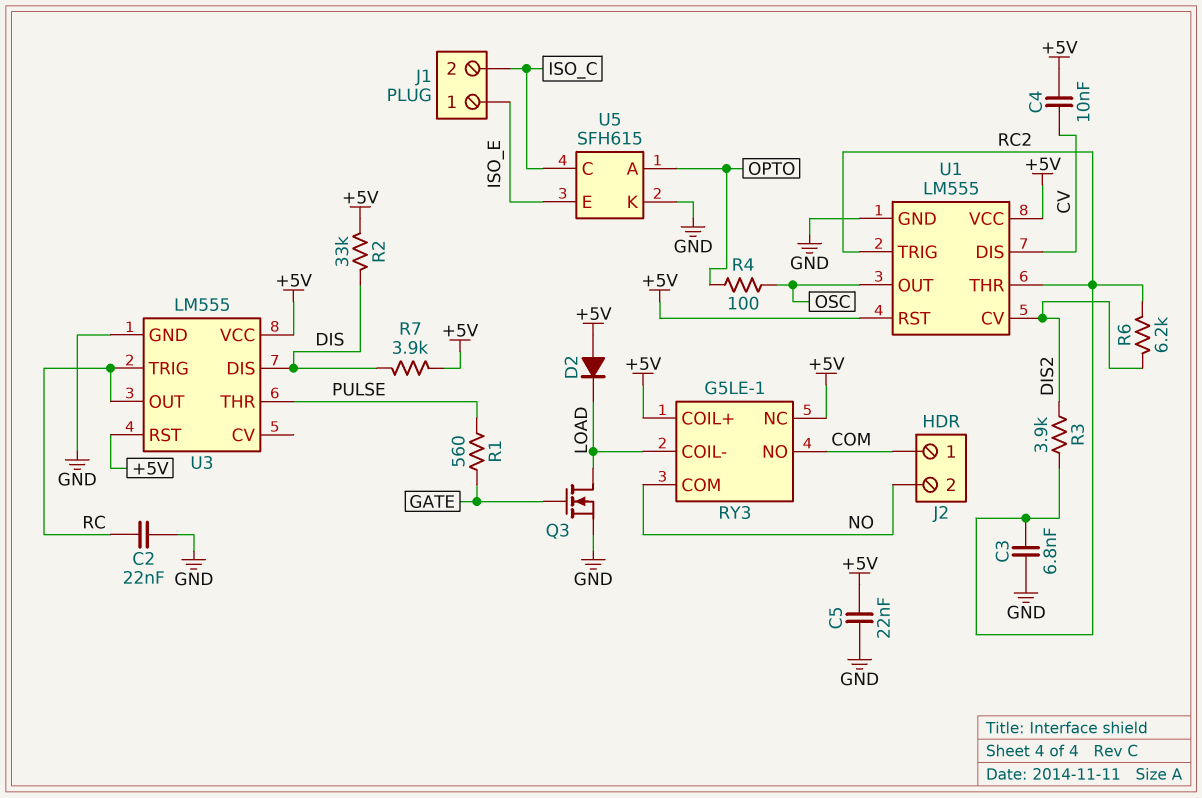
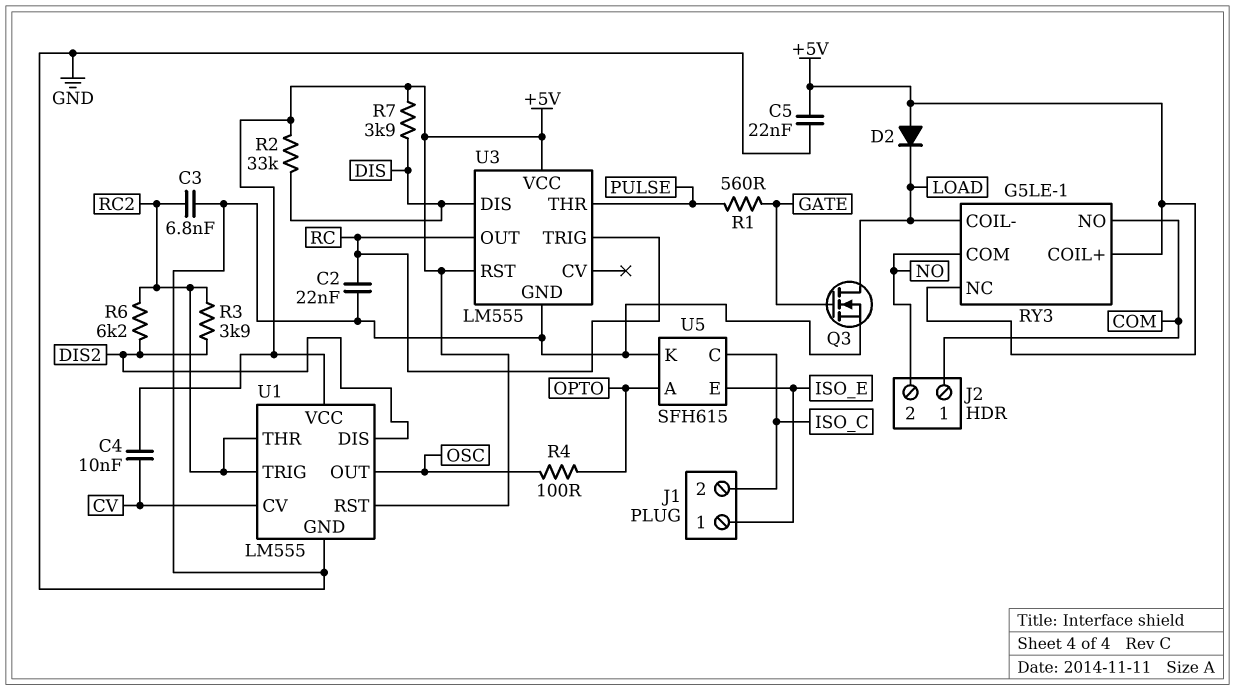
U1 pin CV: DIS2 -> CV
U1 pin DIS: CV -> DIS2

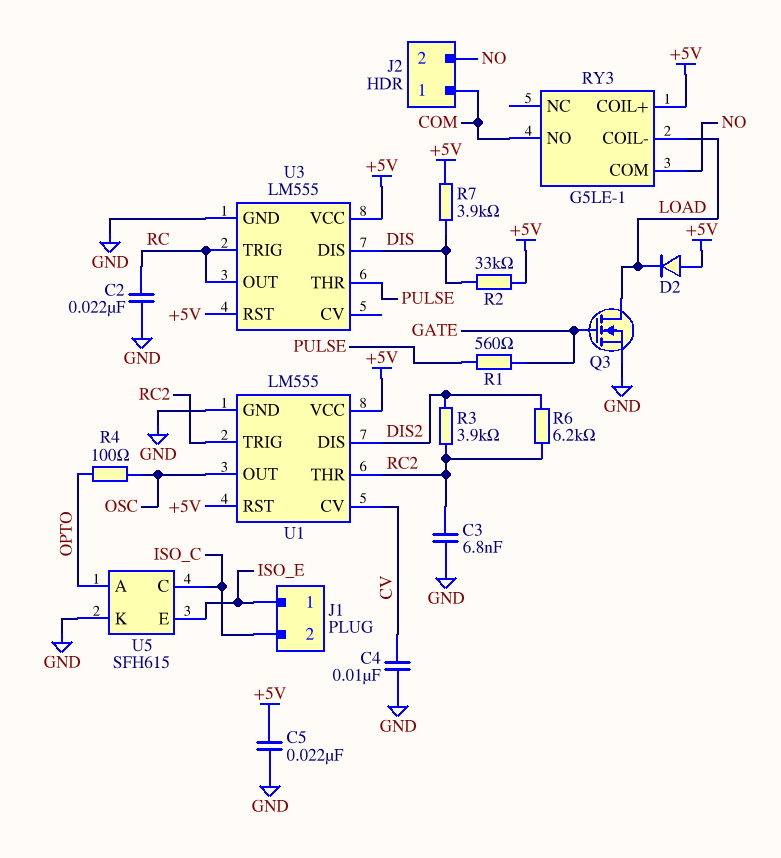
C4: 10nF (+5V, CV) -> 10nF (CV, GND)
RY3 pin NC: +5V -> none

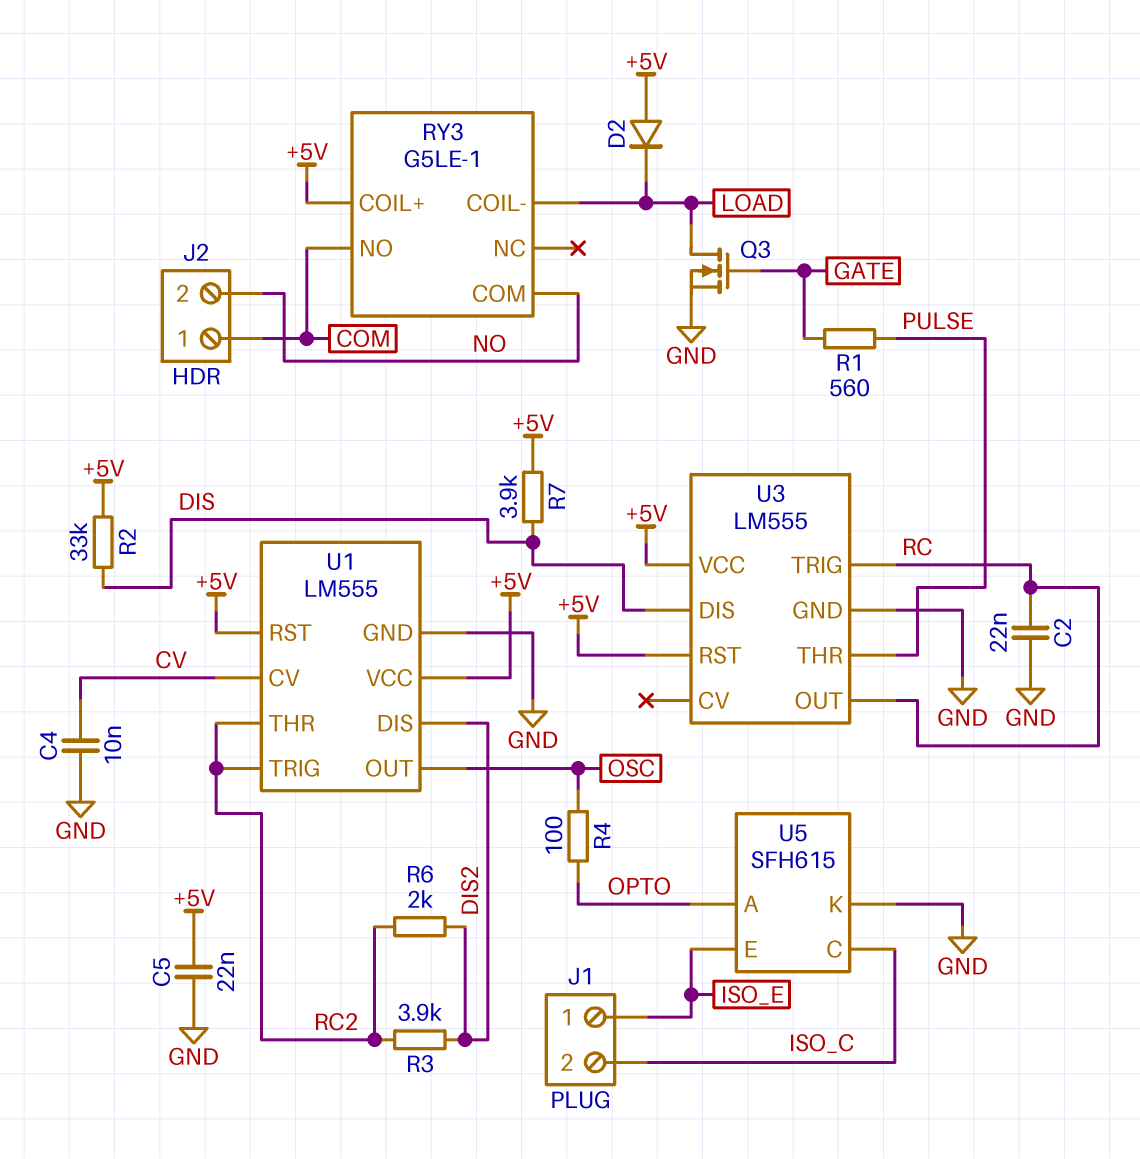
C3: 6.8nF (GND, RC2) -> none
R6: 6.2k (DIS2, RC2) -> 2k (DIS2, RC2)

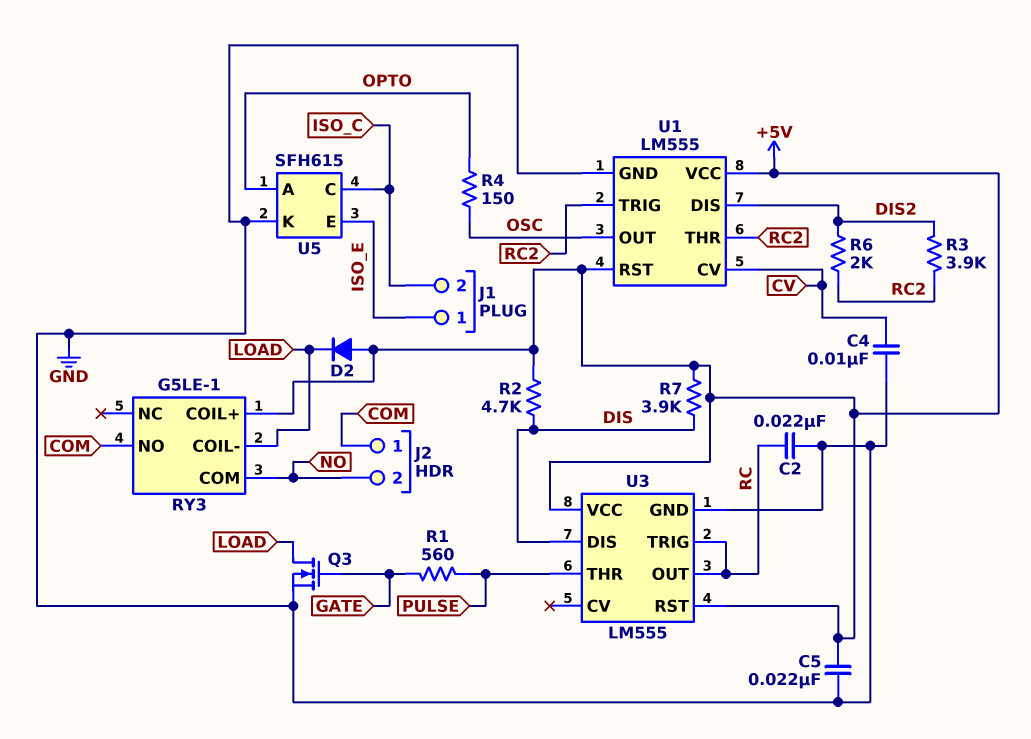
R2: 33k (+5V, DIS) -> 4.7k (+5V, DIS)
R4: 100 (OPTO, OSC) -> 150 (OPTO, OSC)

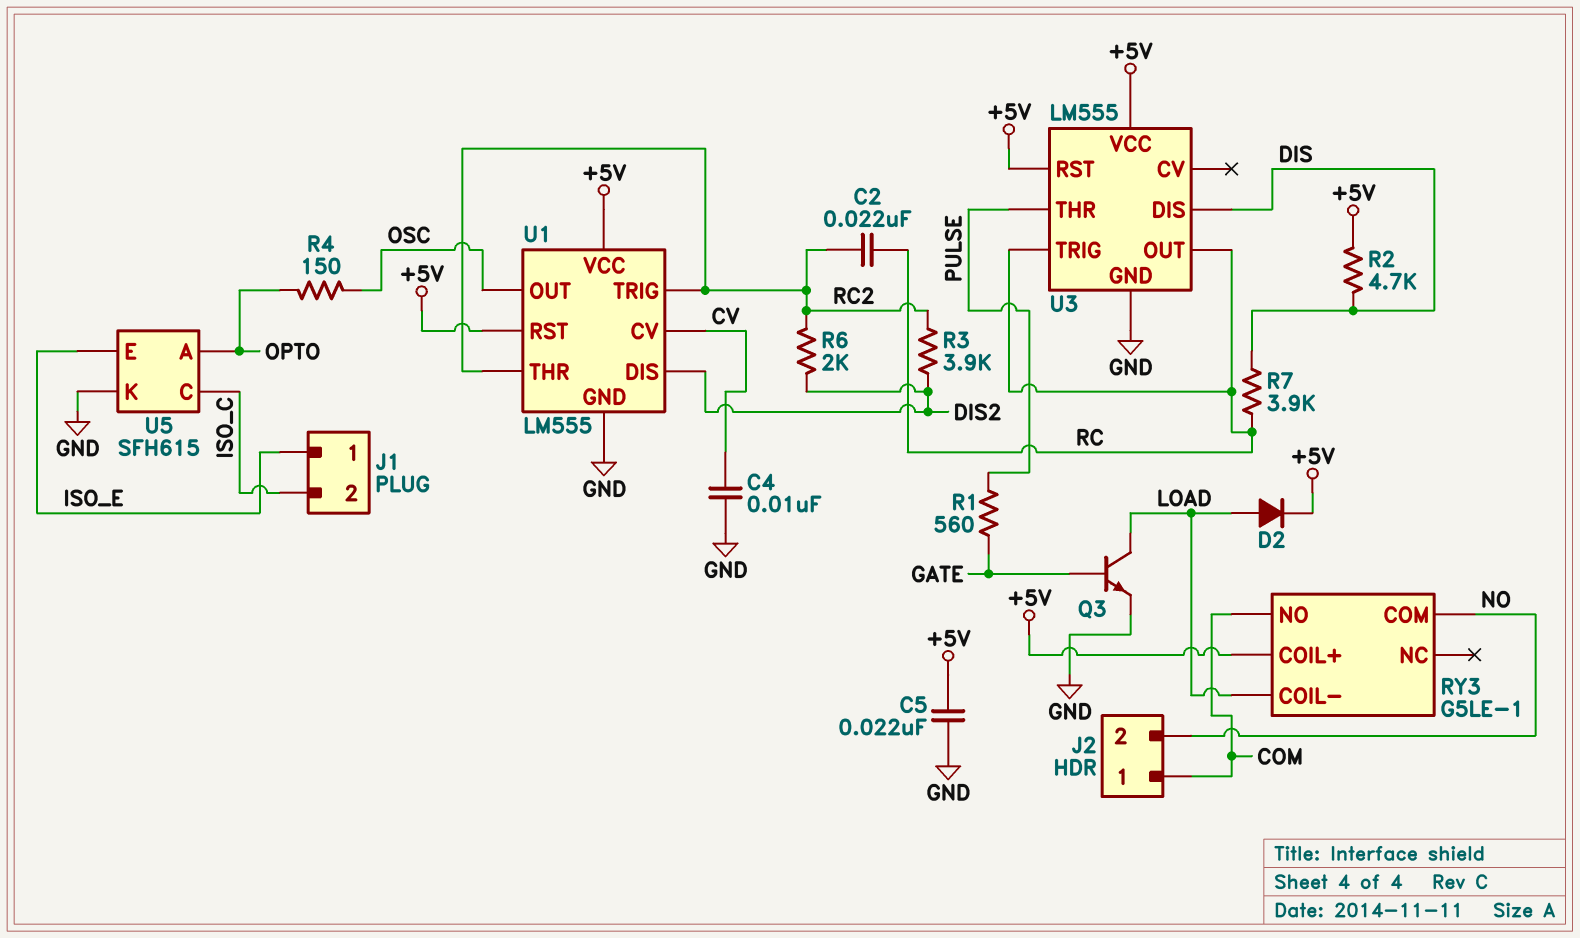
C2: 22nF (GND, RC) -> 22nF (RC, RC2)
D2: diode (A +5V, K LOAD) -> diode (A LOAD, K +5V)
Q3: NMOS (G GATE, D LOAD, S GND) -> NPN (B GATE, C LOAD, E GND)
R7: 3.9k (+5V, DIS) -> 3.9k (DIS, RC)

